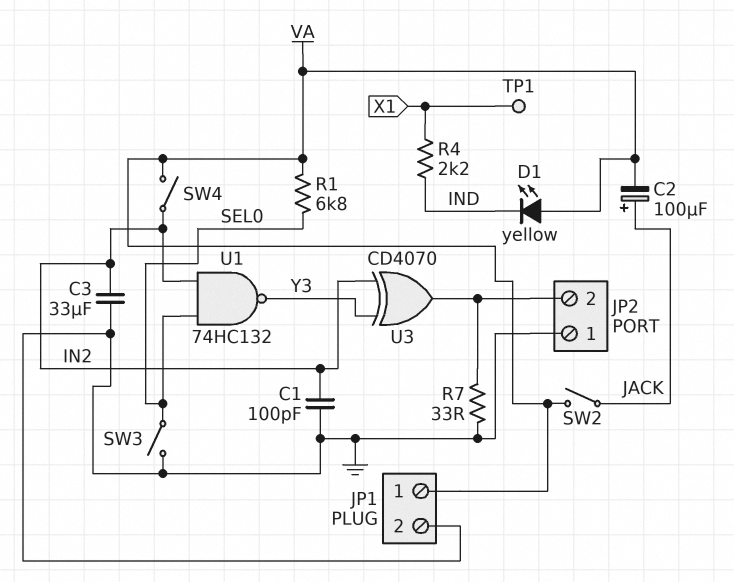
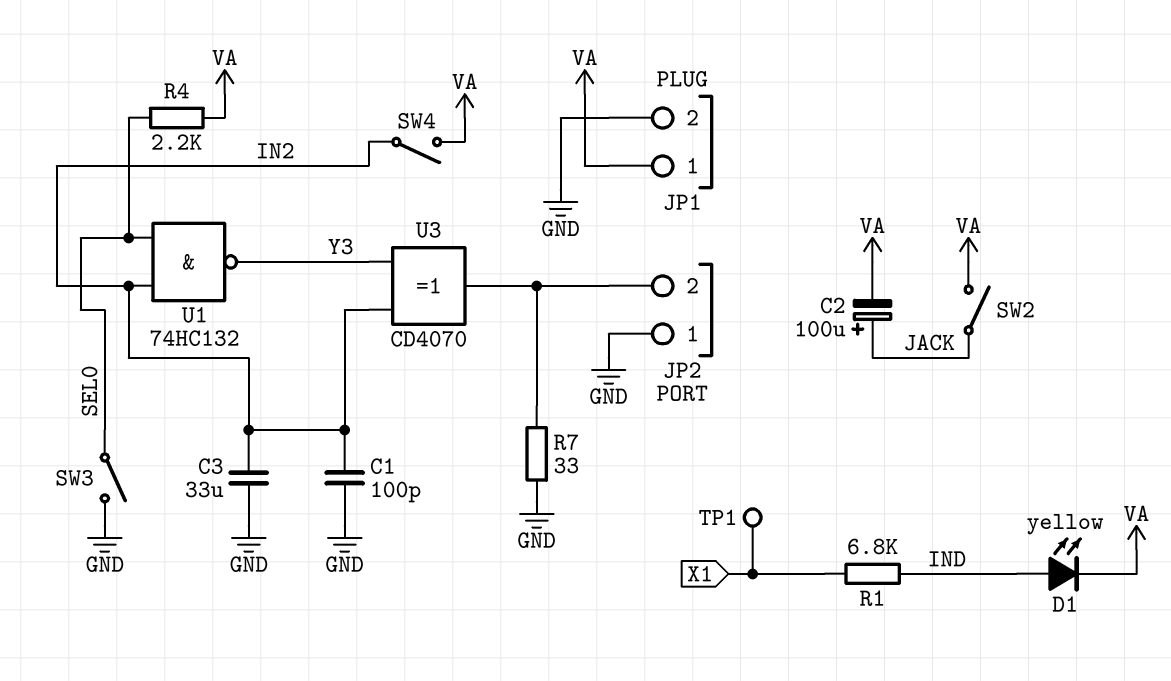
D1: LED yellow (A VA, K IND) -> LED yellow (A IND, K VA)
R1: 6.8k (SEL0, VA) -> 6.8k (IND, X1)
R4: 2.2k (IND, X1) -> 2.2k (SEL0, VA)

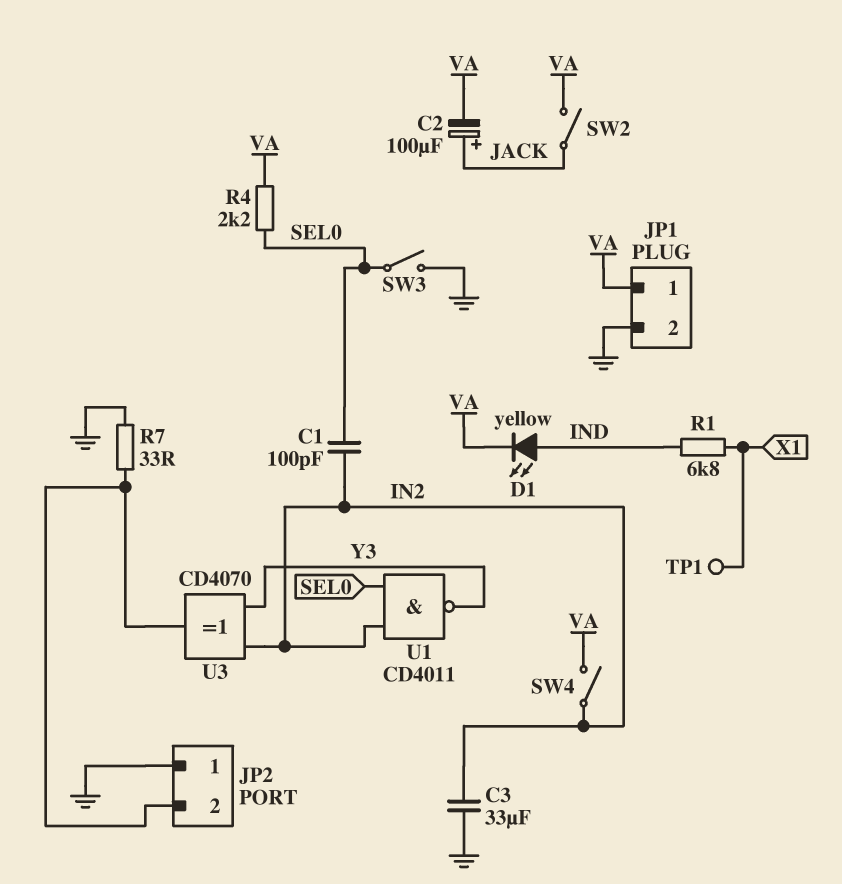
C1: 100pF (GND, IN2) -> 100pF (IN2, SEL0)
U1: NAND 74HC132 (in IN2, in SEL0, out Y3) -> NAND CD4011 (in IN2, in SEL0, out Y3)

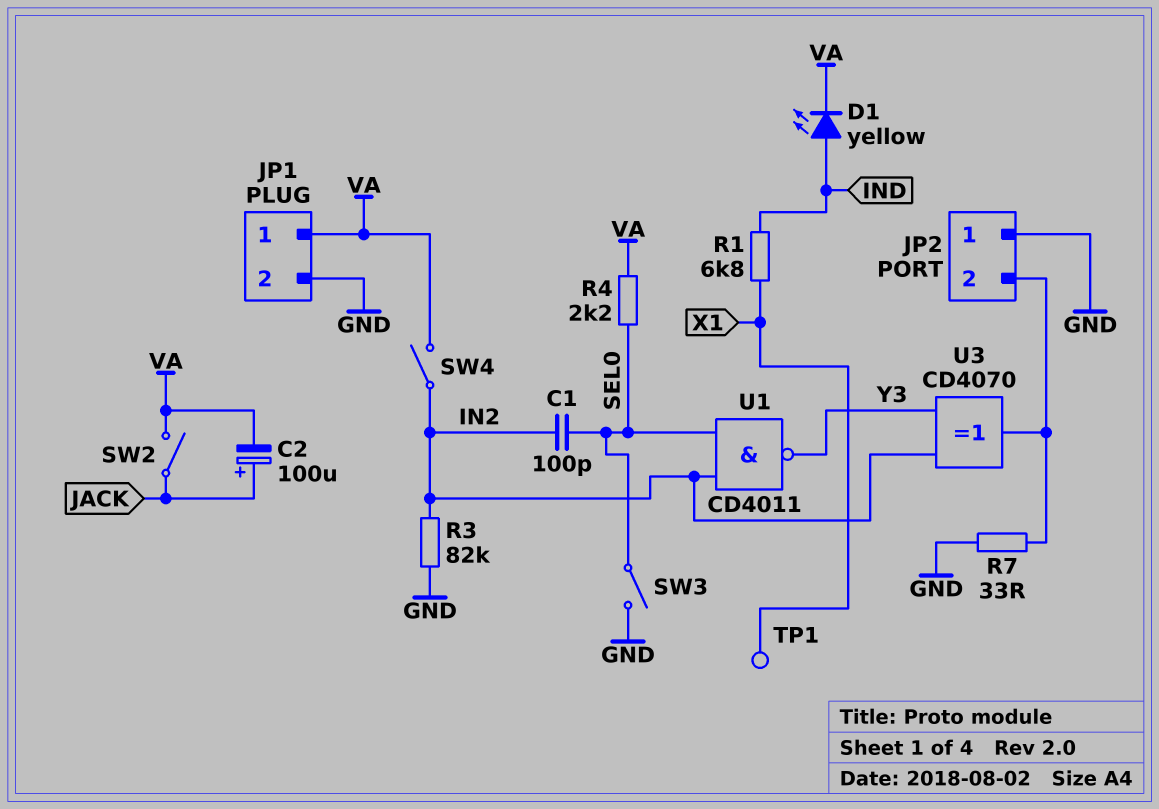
C3: 33uF (GND, IN2) -> none
R3: none -> 82k (GND, IN2)

